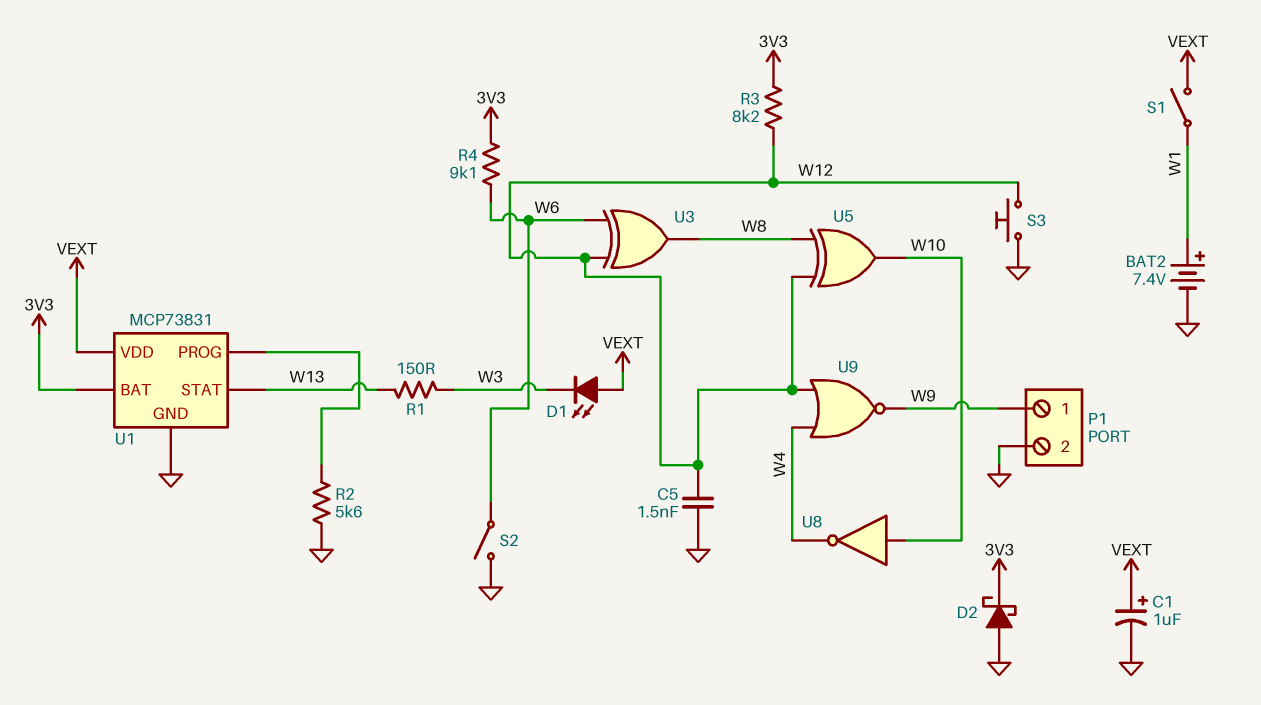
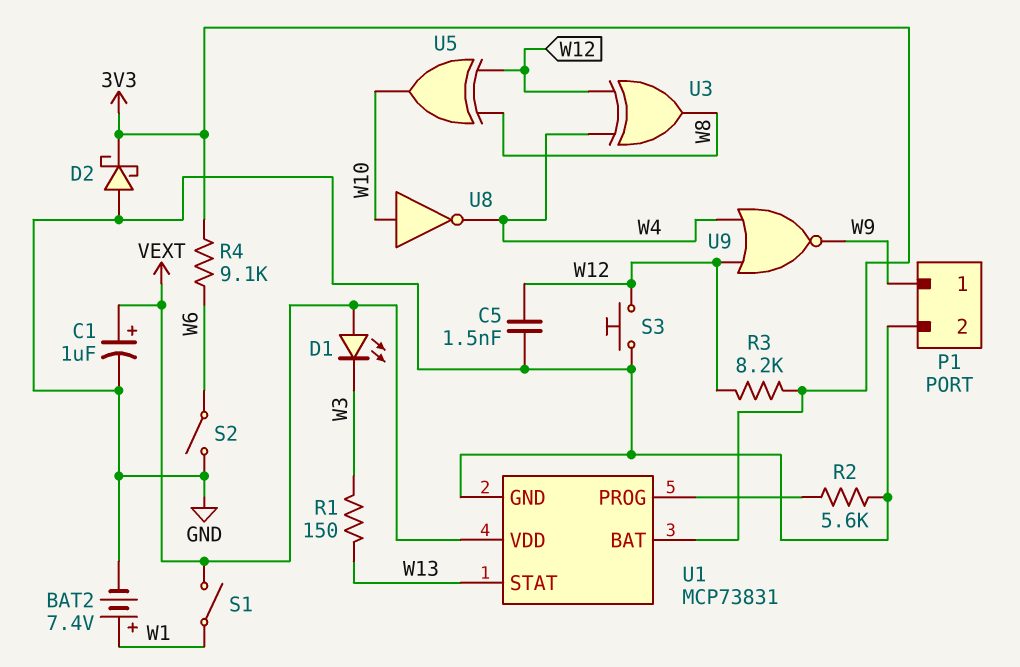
U3: XOR (in W6, in W12, out W8) -> XOR (in W4, in W12, out W8)

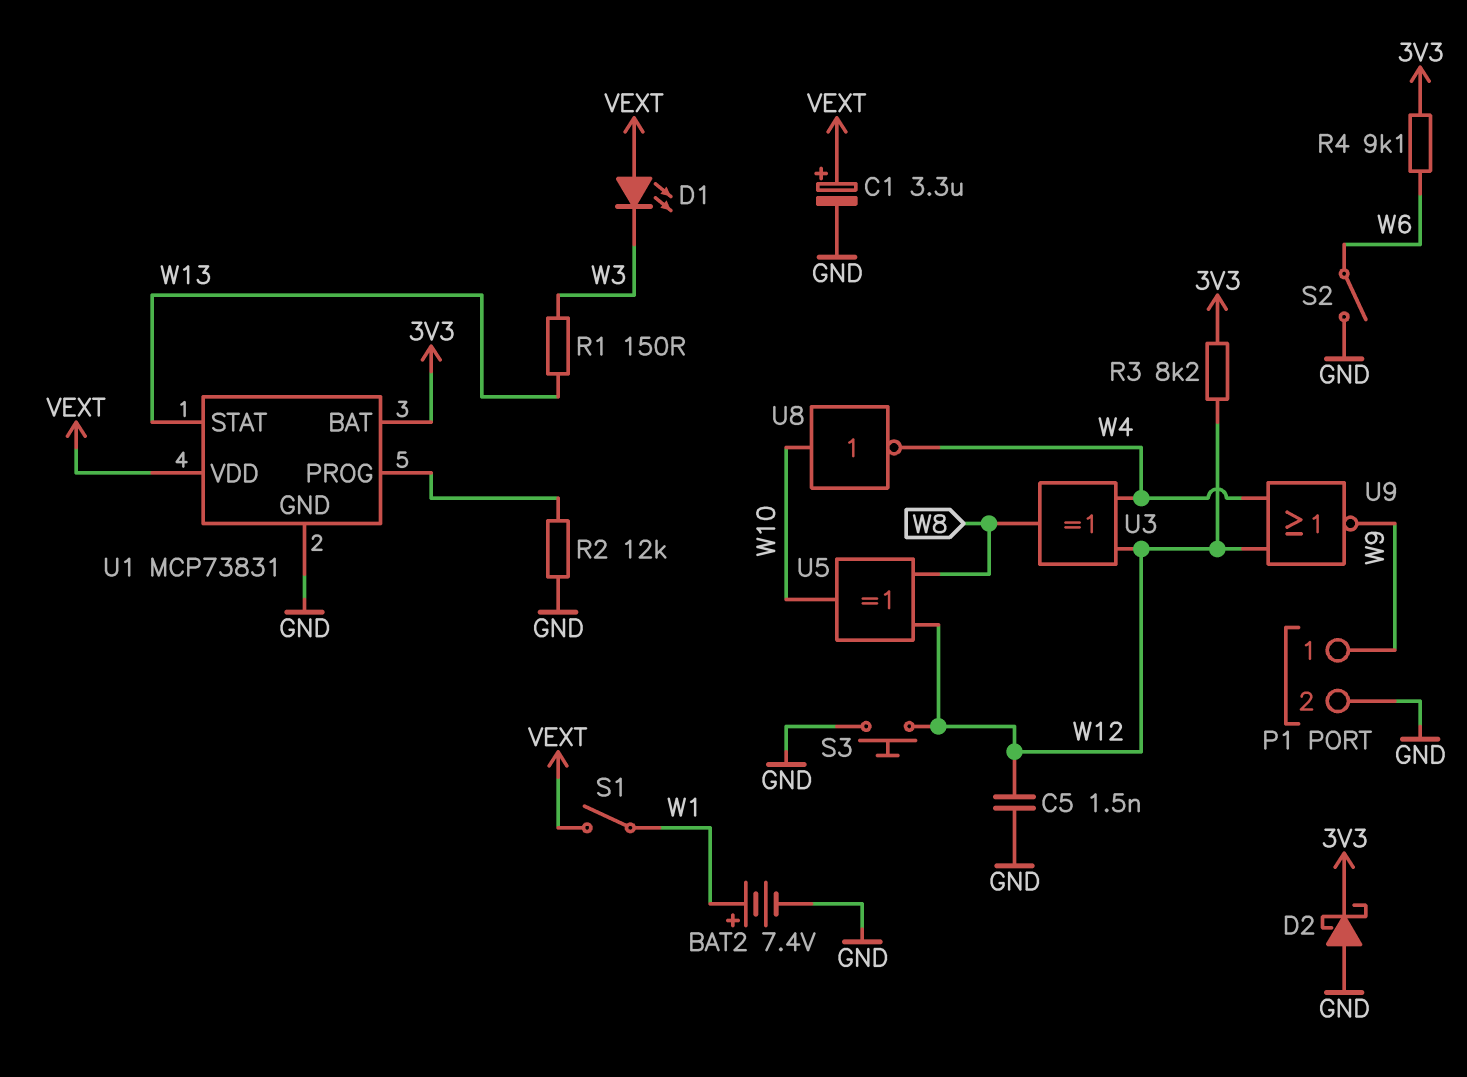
C1: 1uF (plus VEXT, minus GND) -> 3.3uF (plus VEXT, minus GND)
R2: 5.6k (GND, U1/PROG) -> 12k (GND, U1/PROG)

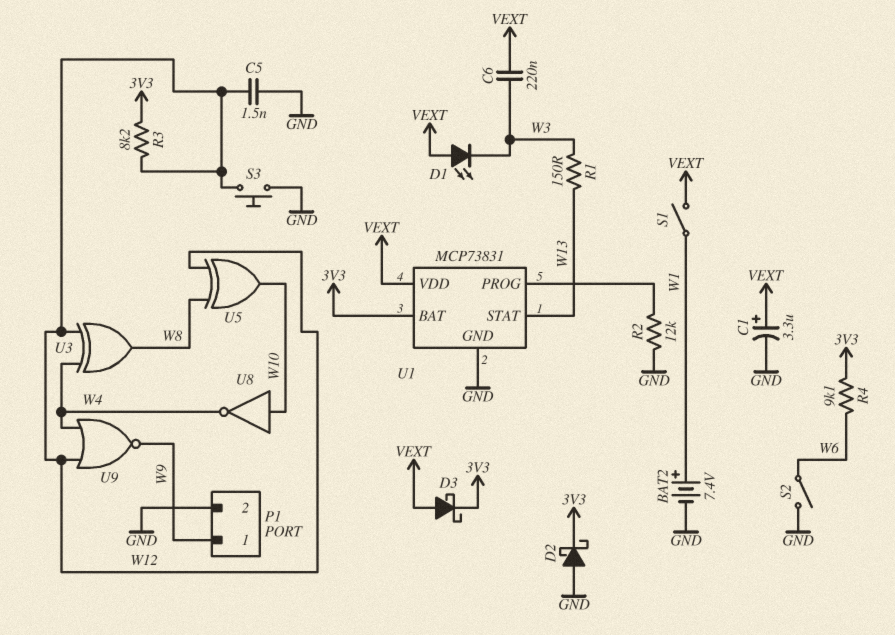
C6: none -> 220nF (VEXT, W3)
D3: none -> schottky (A VEXT, K 3V3)

